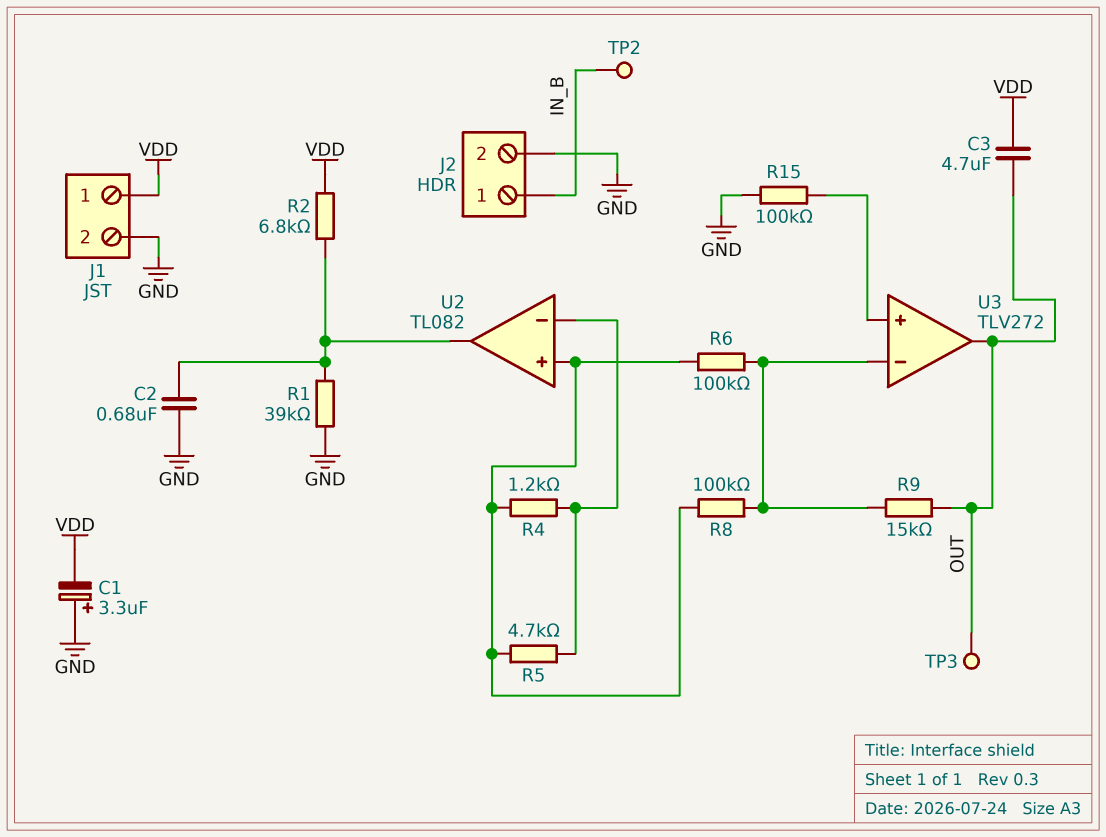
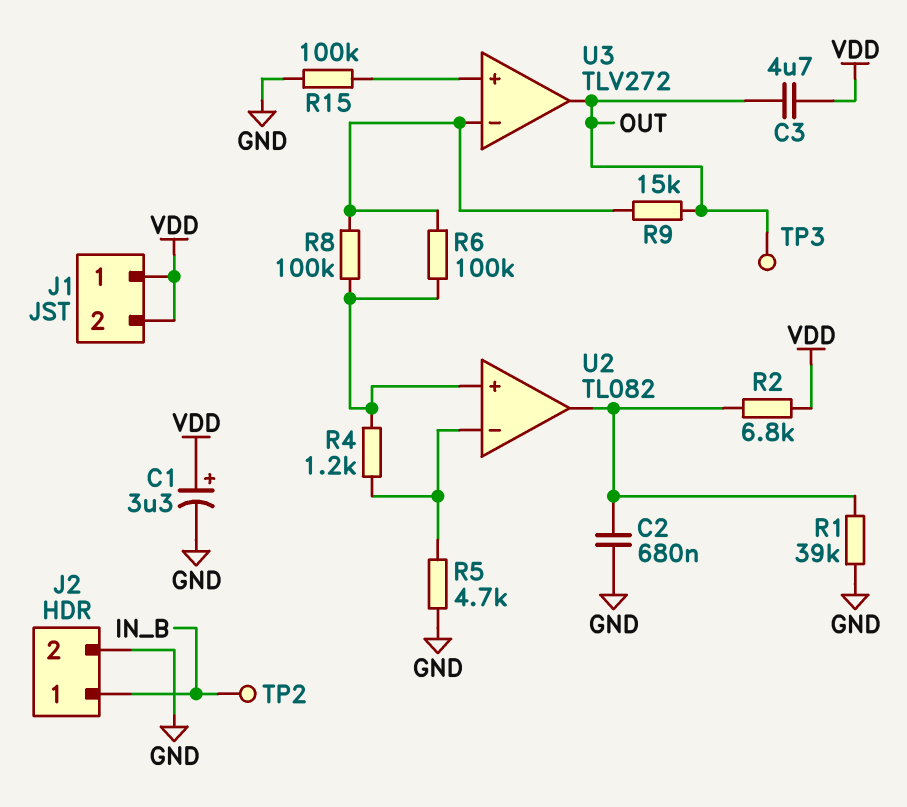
C1: 3.3uF (plus GND, minus VDD) -> 3.3uF (plus VDD, minus GND)
J1 pin 2: GND -> VDD
R5: 4.7k (U2/in+, U2/in-) -> 4.7k (GND, U2/in-)

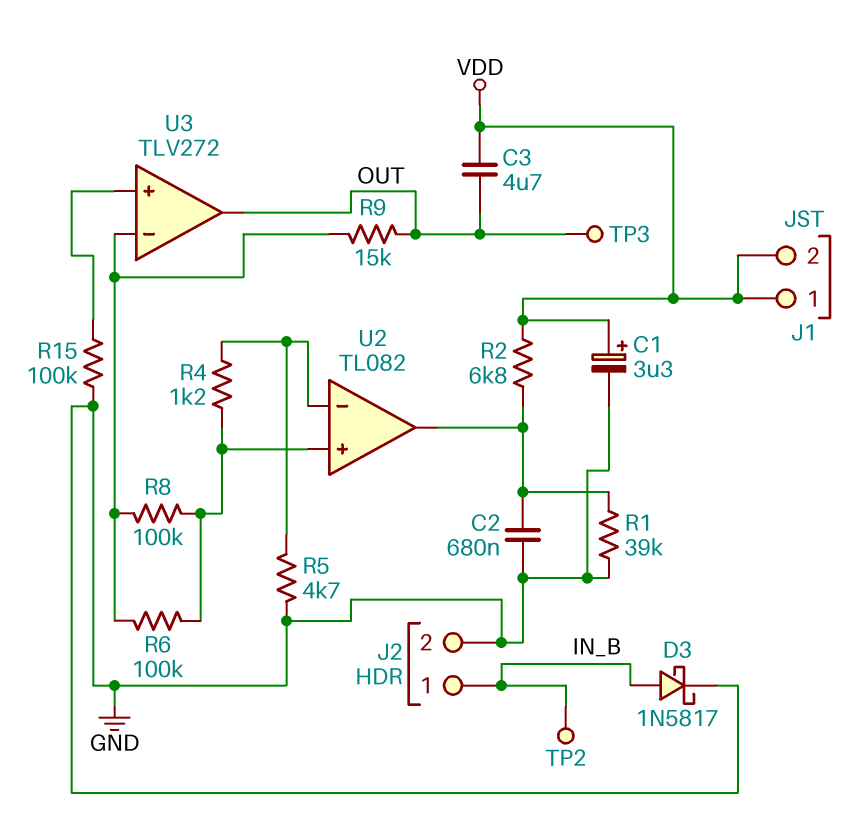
D3: none -> schottky 1N5817 (A IN_B, K GND)

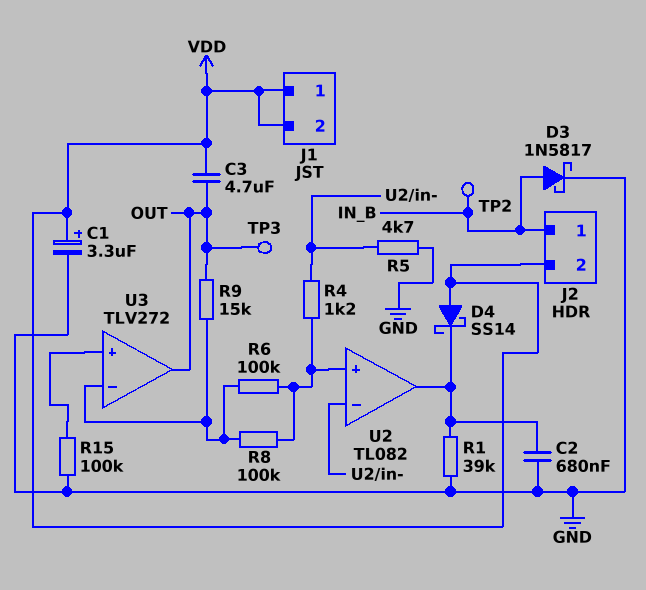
D4: none -> schottky SS14 (A VDD, K U2/out)
J2 pin 2: GND -> VDD
R2: 6.8k (U2/out, VDD) -> none

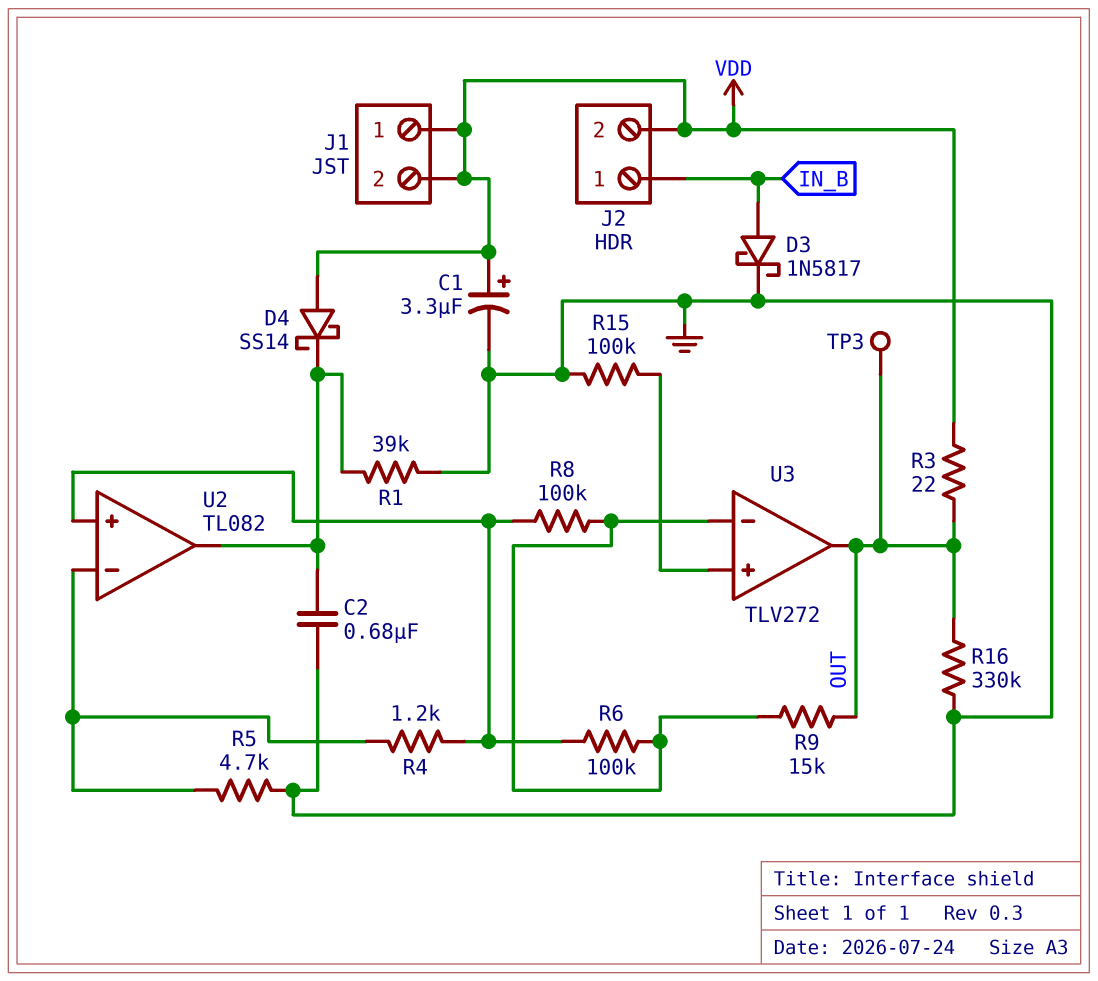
C3: 4.7uF (OUT, VDD) -> none
R3: none -> 22 (OUT, VDD)
R16: none -> 330k (GND, OUT)
TP2: test point (IN_B) -> none

